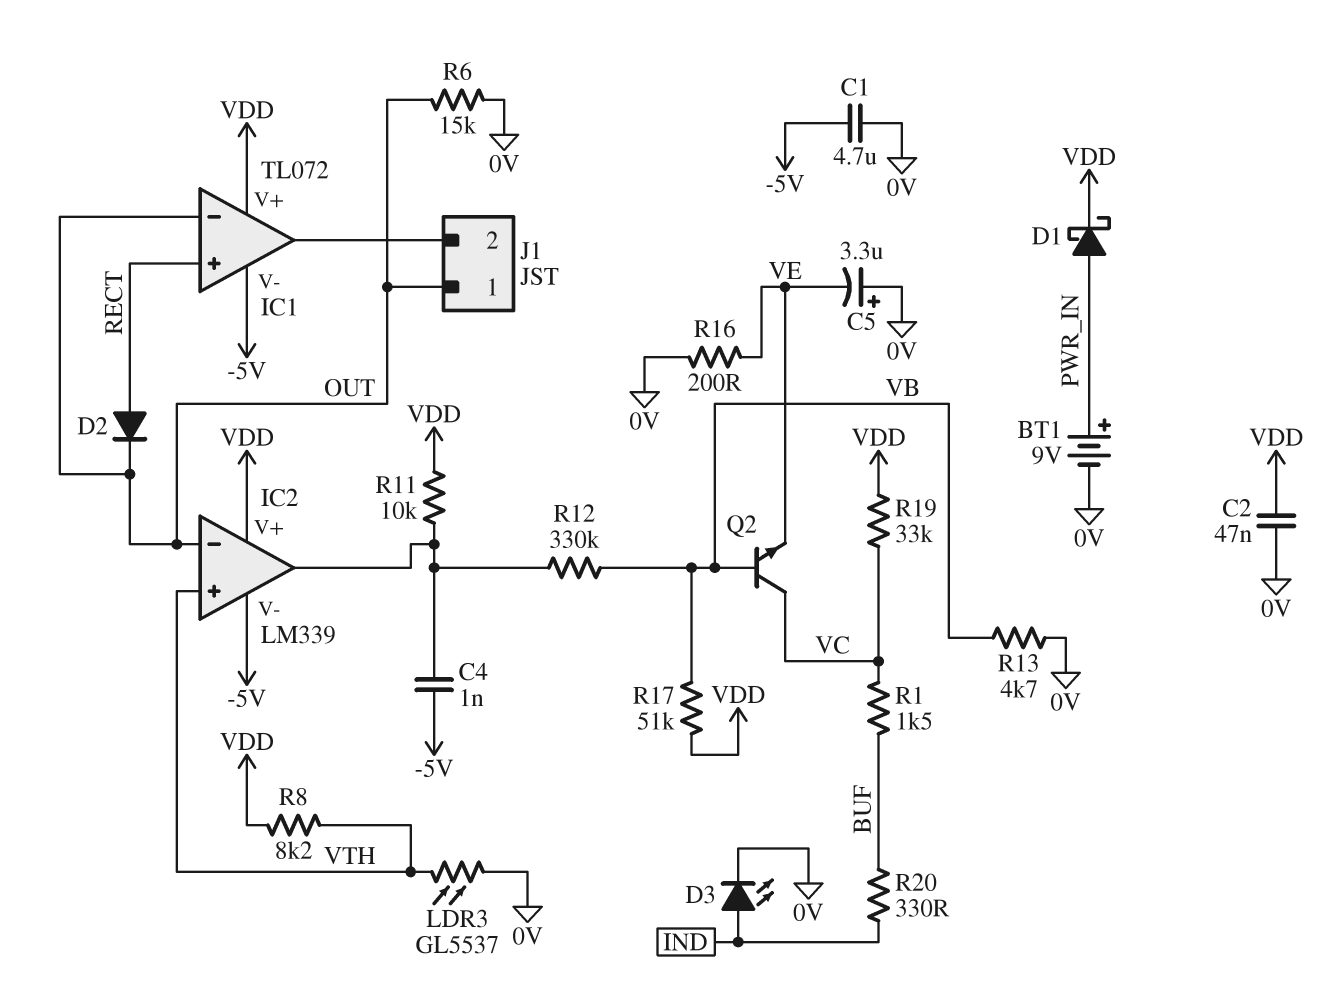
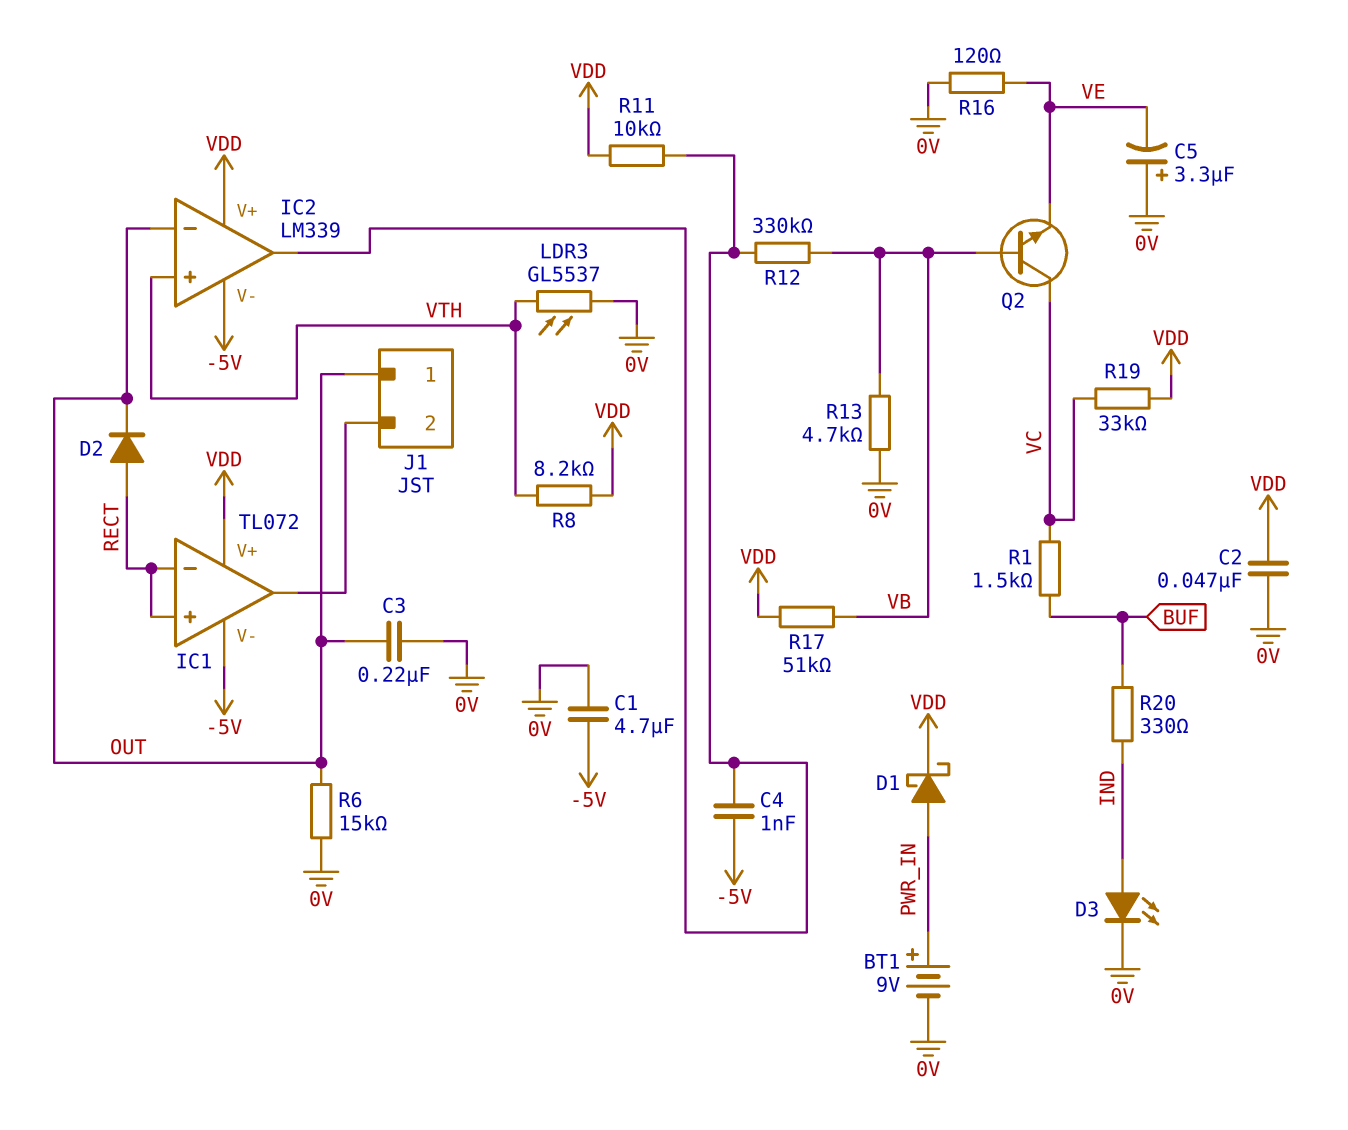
C3: none -> 220nF (0V, OUT)
IC1 pin in-: OUT -> RECT
R16: 200 (0V, VE) -> 120 (0V, VE)

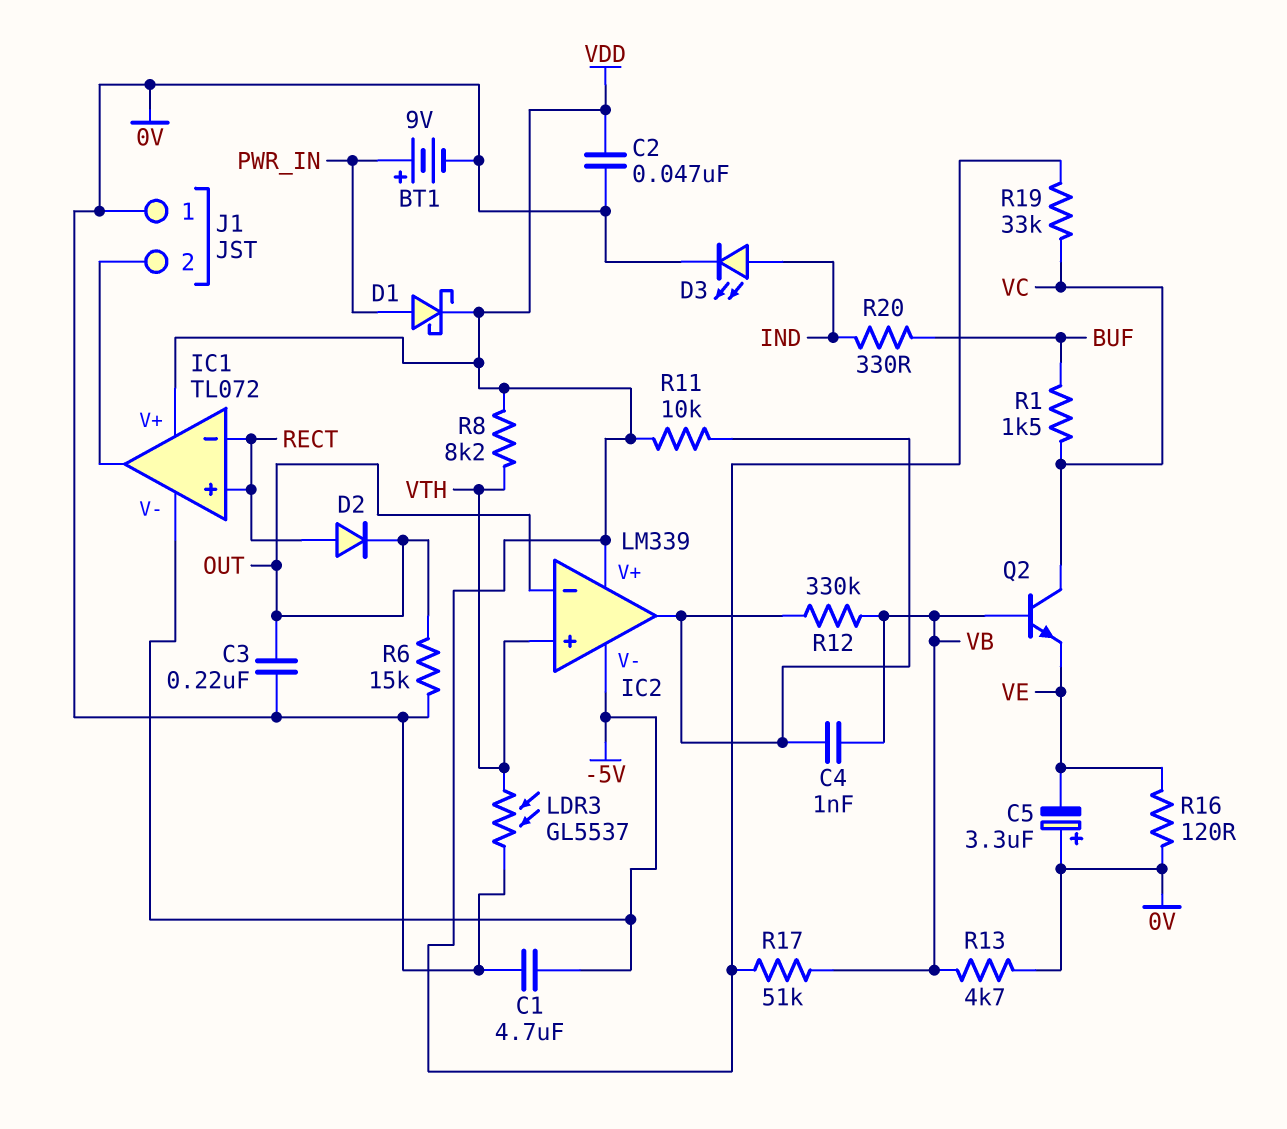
C4: 1nF (-5V, IC2/out) -> 1nF (IC2/out, VB)
J1 pin 1: OUT -> 0V

